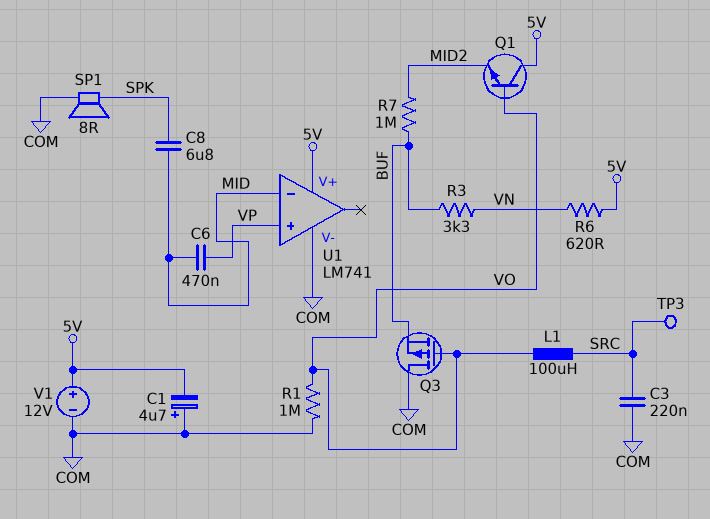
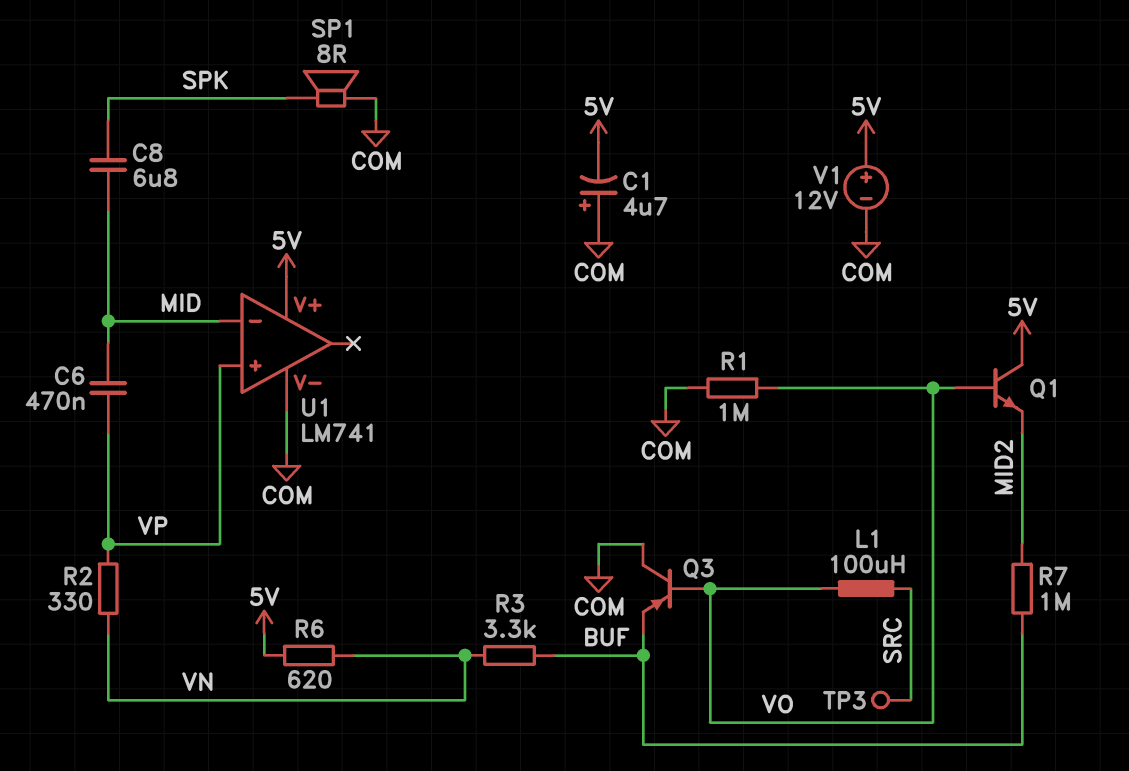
C3: 220nF (COM, SRC) -> none
Q3: PMOS (G VO, D COM, S BUF) -> PNP (B VO, C COM, E BUF)
R2: none -> 330 (VN, VP)

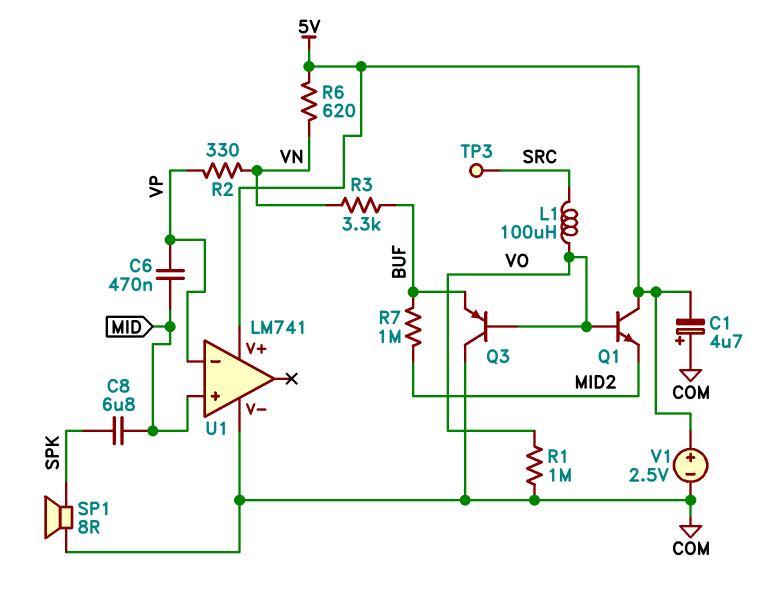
U1 pin in+: VP -> MID
U1 pin in-: MID -> VP
V1: 12V (plus 5V, minus COM) -> 2.5V (plus 5V, minus COM)

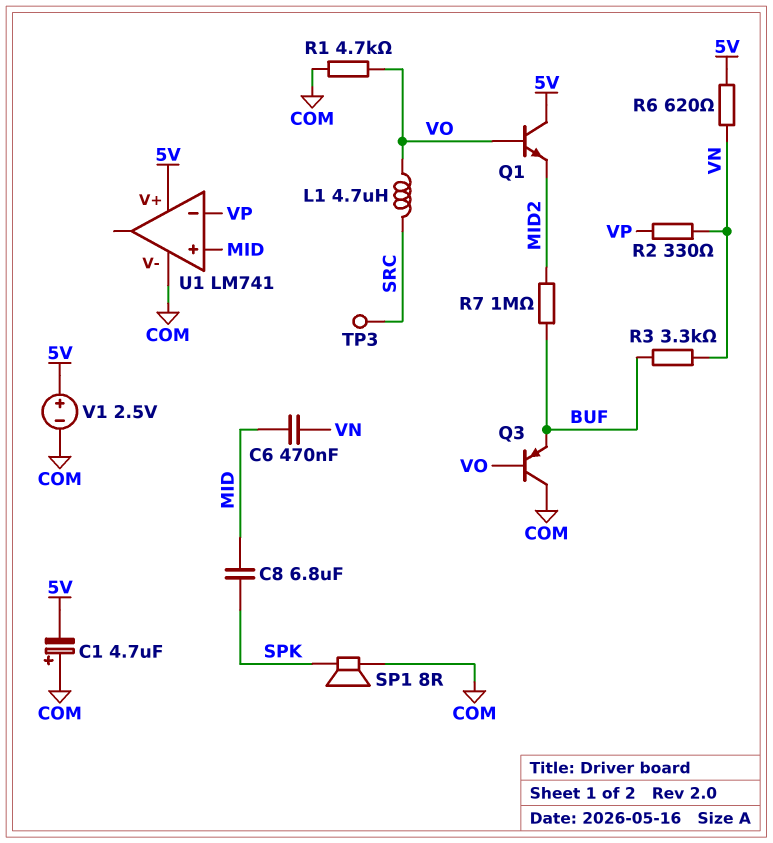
C6: 470nF (MID, VP) -> 470nF (MID, VN)
L1: 100uH (SRC, VO) -> 4.7uH (SRC, VO)
R1: 1M (COM, VO) -> 4.7k (COM, VO)

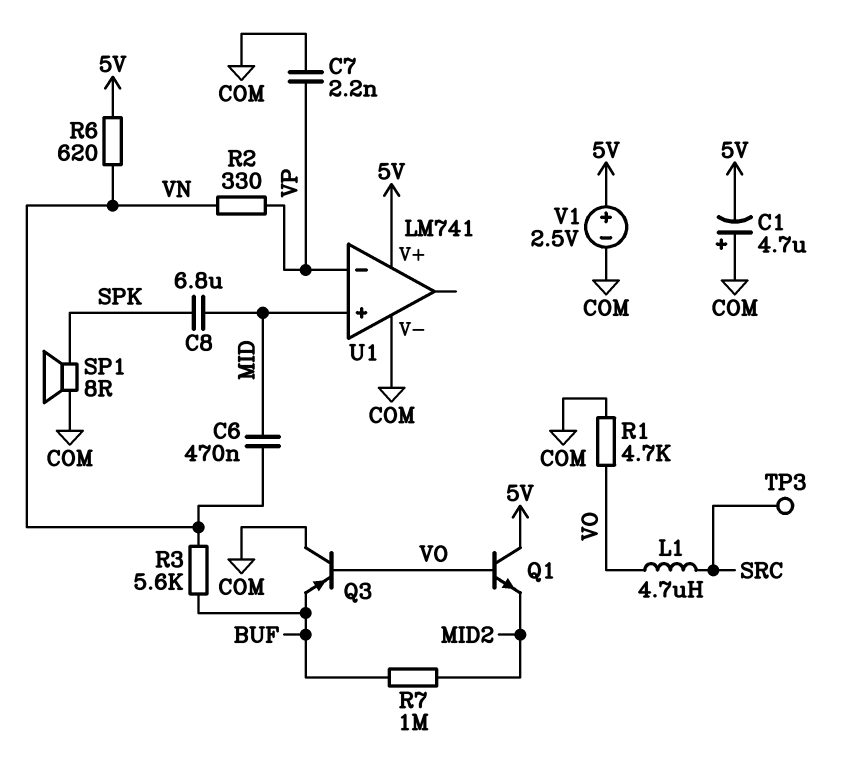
C7: none -> 2.2nF (COM, VP)
R3: 3.3k (BUF, VN) -> 5.6k (BUF, VN)

